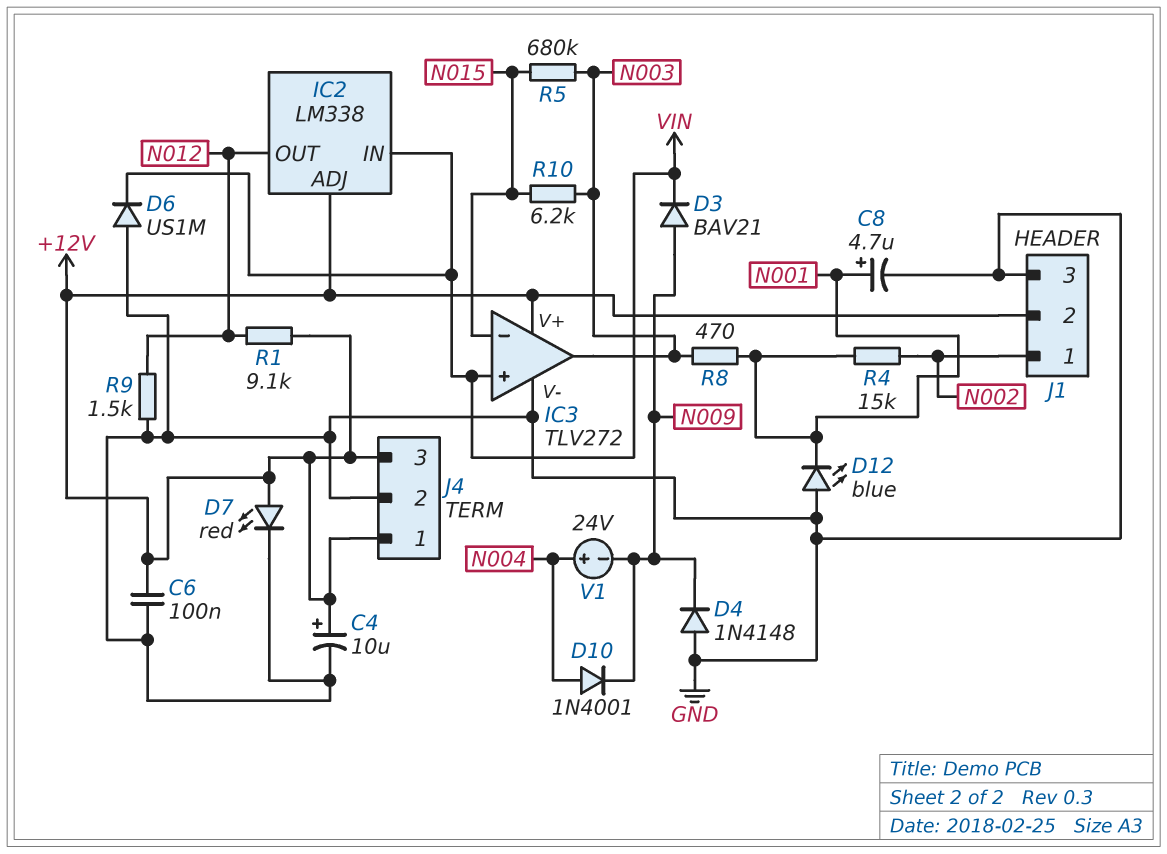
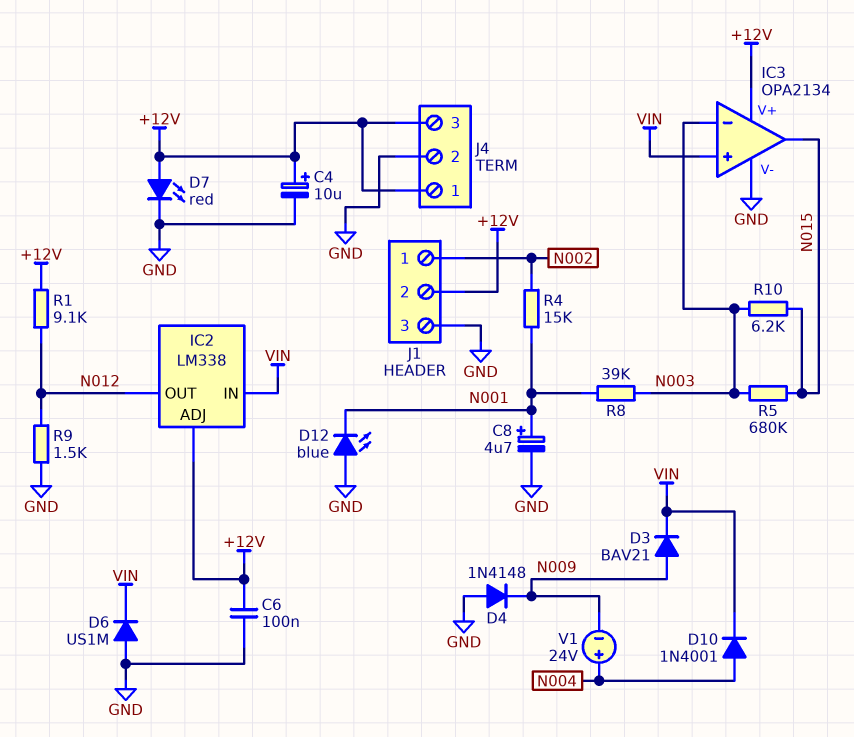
D10: diode 1N4001 (A N004, K N009) -> diode 1N4001 (A N004, K VIN)
IC3: TLV272 -> OPA2134
IC3 pin in-: N015 -> N003
IC3 pin out: N003 -> N015
R8: 470 (N001, N003) -> 39k (N001, N003)

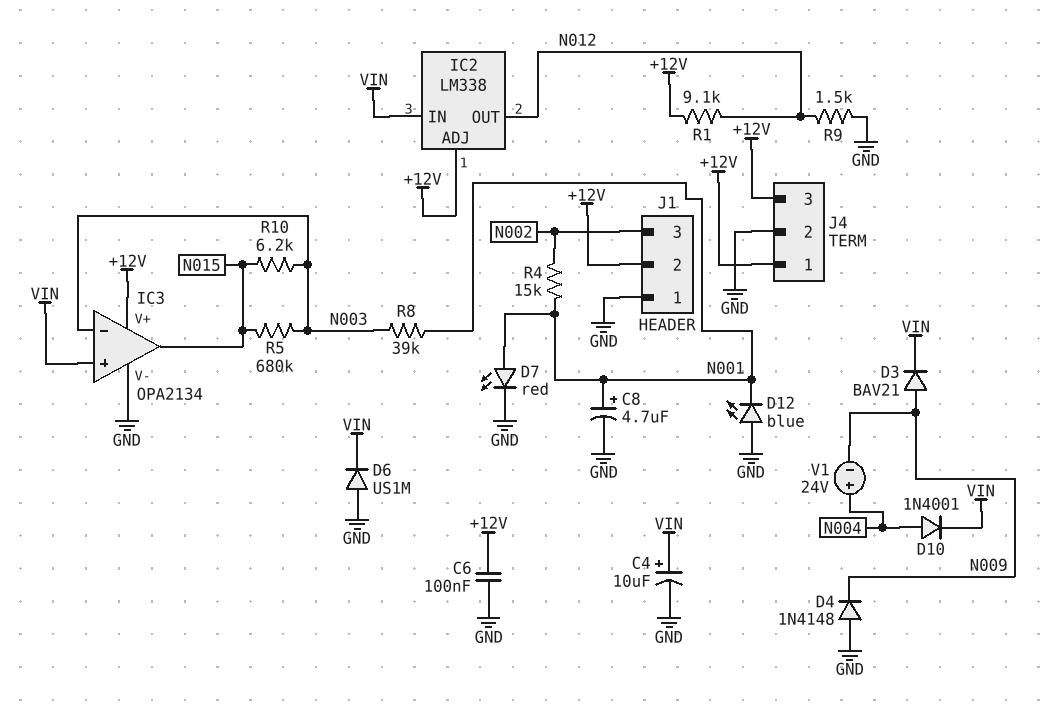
C4: 10uF (plus +12V, minus GND) -> 10uF (plus VIN, minus GND)
D7: LED red (A +12V, K GND) -> LED red (A N001, K GND)
J1 pin 1: N002 -> GND
J1 pin 3: GND -> N002

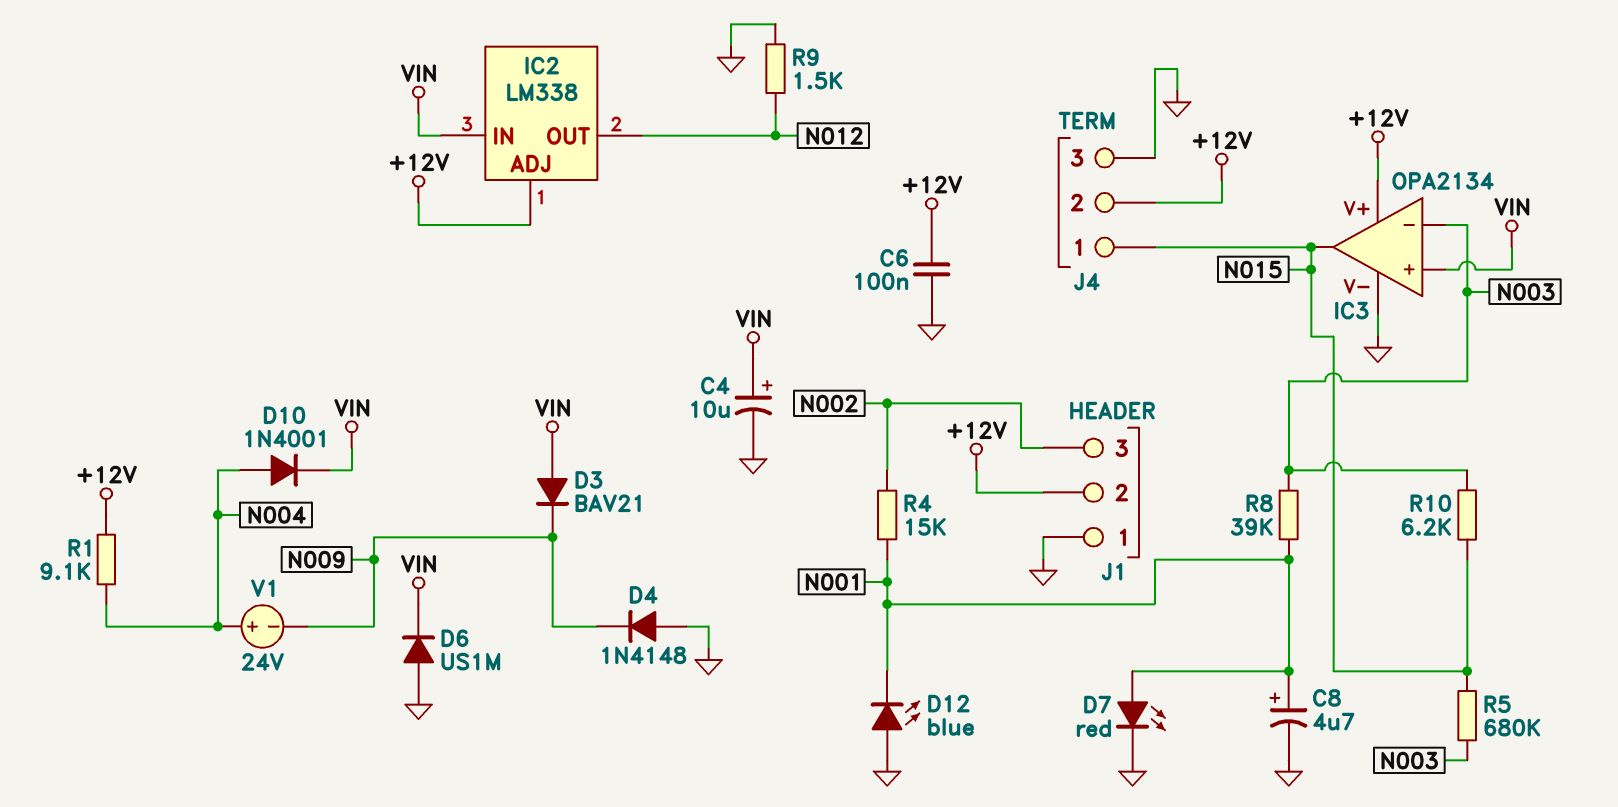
D3: diode BAV21 (A N009, K VIN) -> diode BAV21 (A VIN, K N009)
J4 pin 1: +12V -> N015
J4 pin 2: GND -> +12V
J4 pin 3: +12V -> GND
R1: 9.1k (+12V, N012) -> 9.1k (+12V, N004)

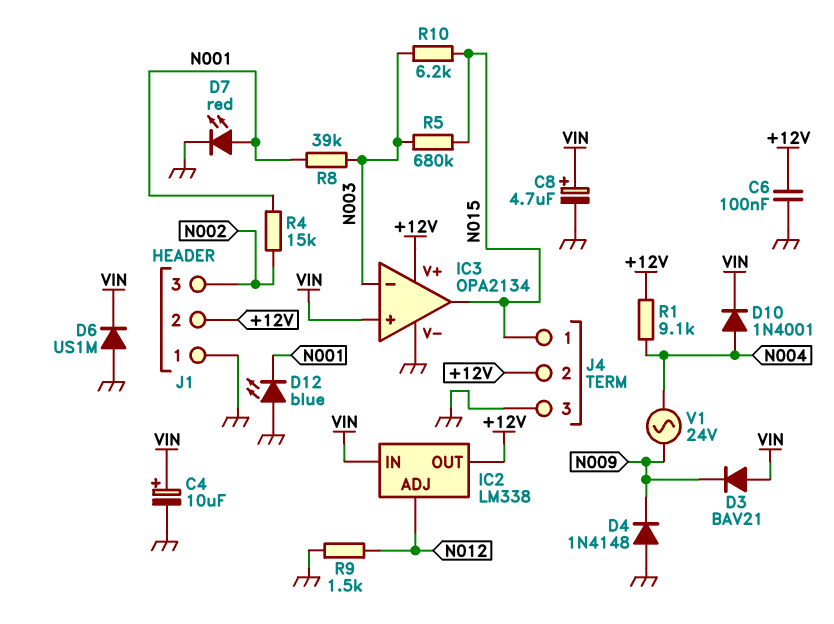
C8: 4.7uF (plus N001, minus GND) -> 4.7uF (plus VIN, minus GND)
IC2 pin ADJ: +12V -> N012
IC2 pin OUT: N012 -> +12V
V1: 24V (plus N004, minus N009) -> AC 24V (N004, N009)

